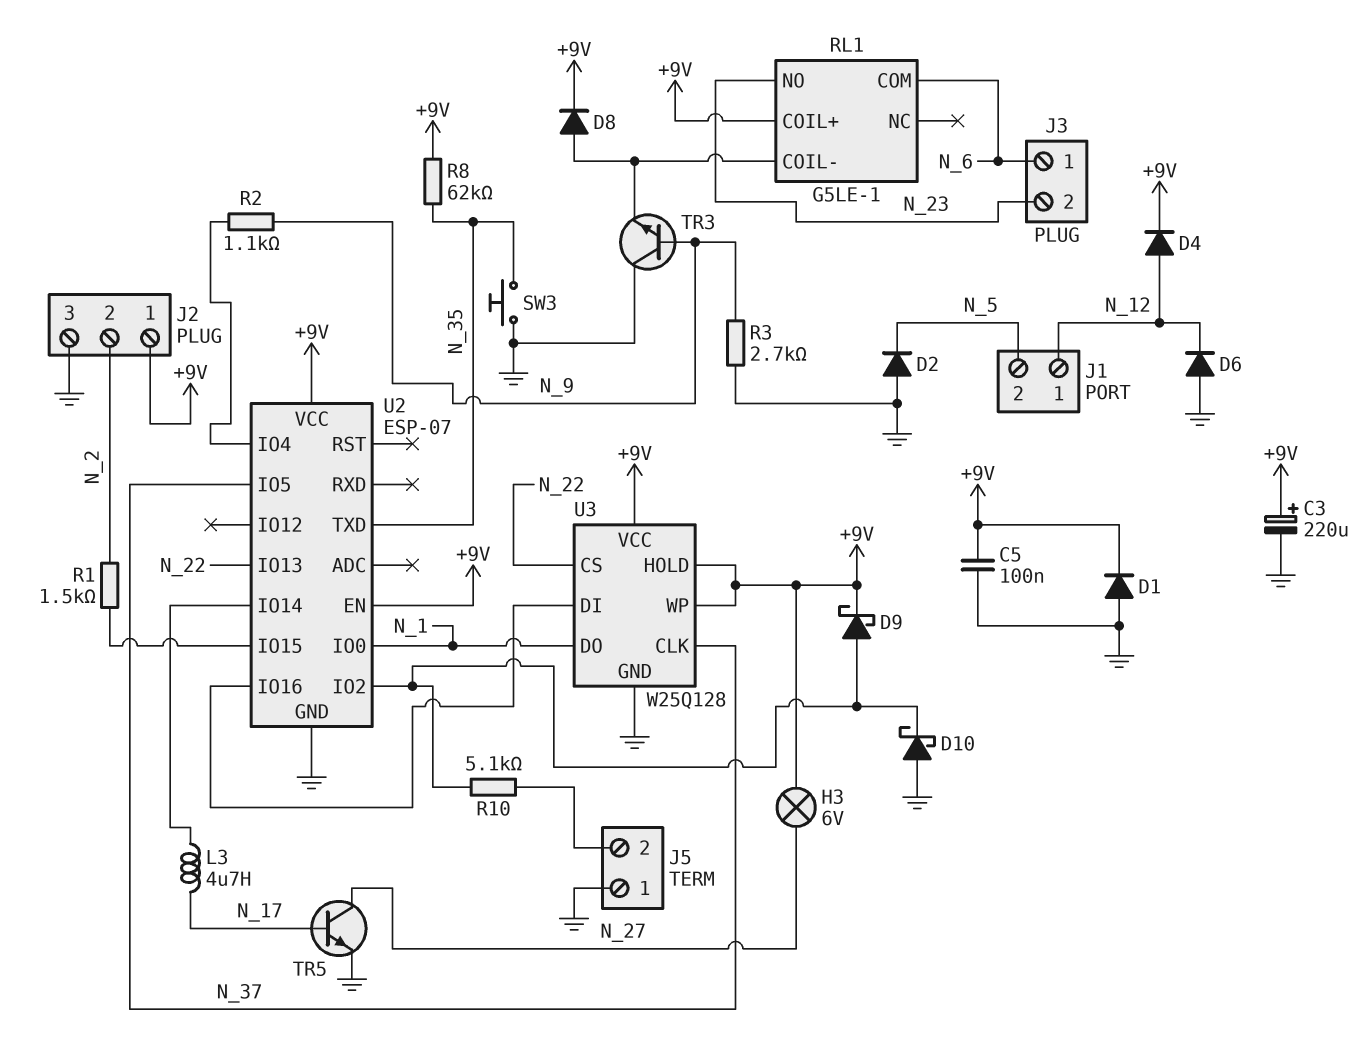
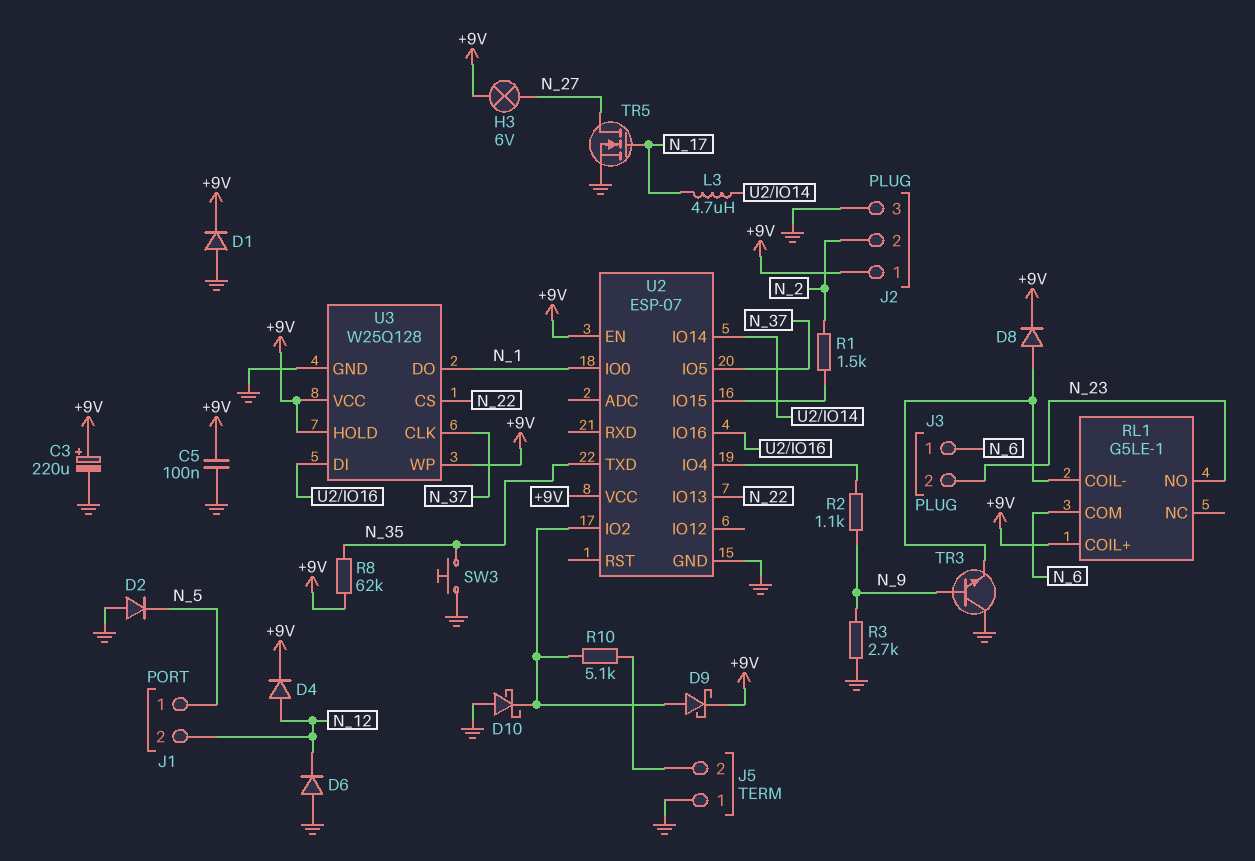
J1 pin 1: N_12 -> N_5
J1 pin 2: N_5 -> N_12
TR5: NPN (B N_17, C N_27, E GND) -> NMOS (G N_17, D N_27, S GND)

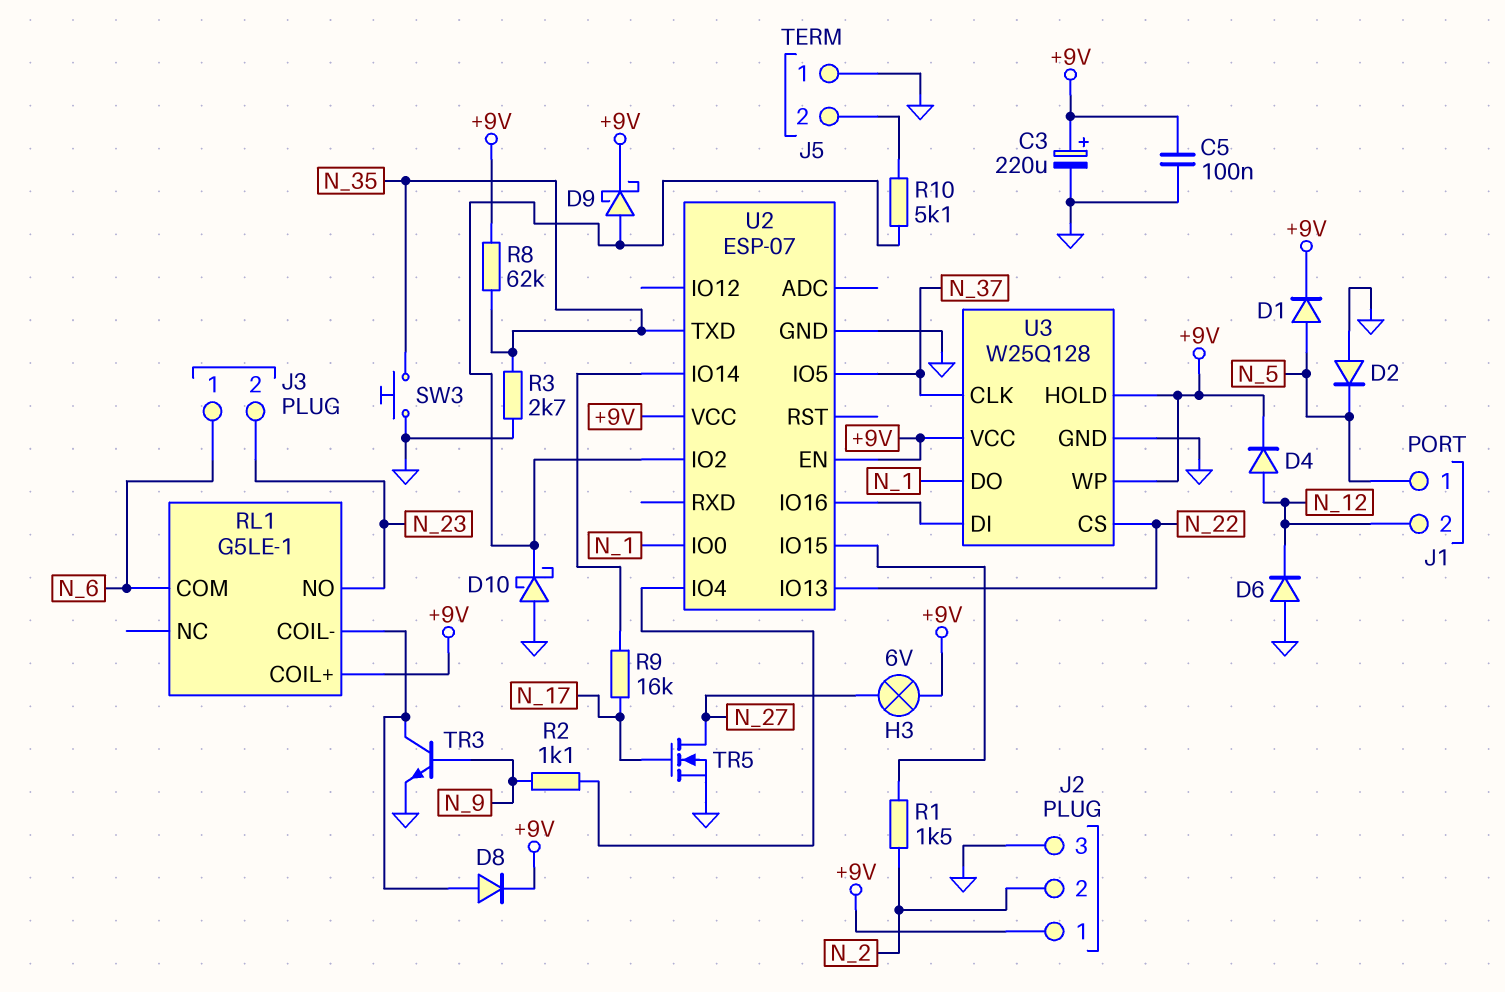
D1: diode (A GND, K +9V) -> diode (A N_5, K +9V)
L3: 4.7uH (N_17, U2/IO14) -> none
R3: 2.7k (GND, N_9) -> 2.7k (GND, N_35)
R9: none -> 16k (N_17, U2/IO14)
TR3: NPN (B N_9, C GND, E RL1/COIL-) -> NPN (B N_9, C RL1/COIL-, E GND)

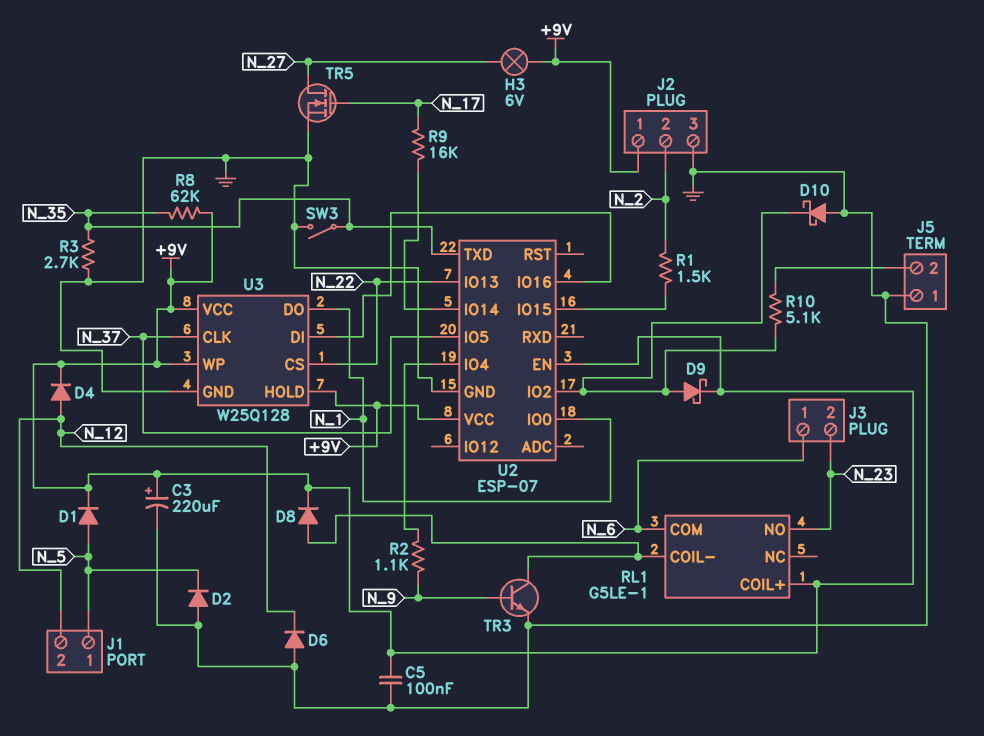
SW3: button (GND, N_35) -> switch (GND, N_35)

